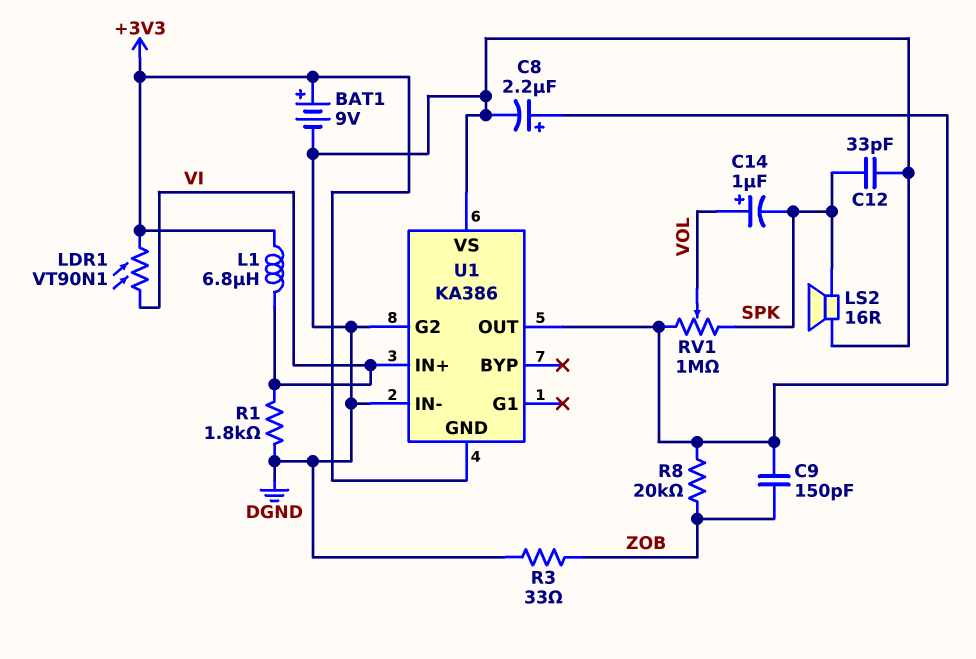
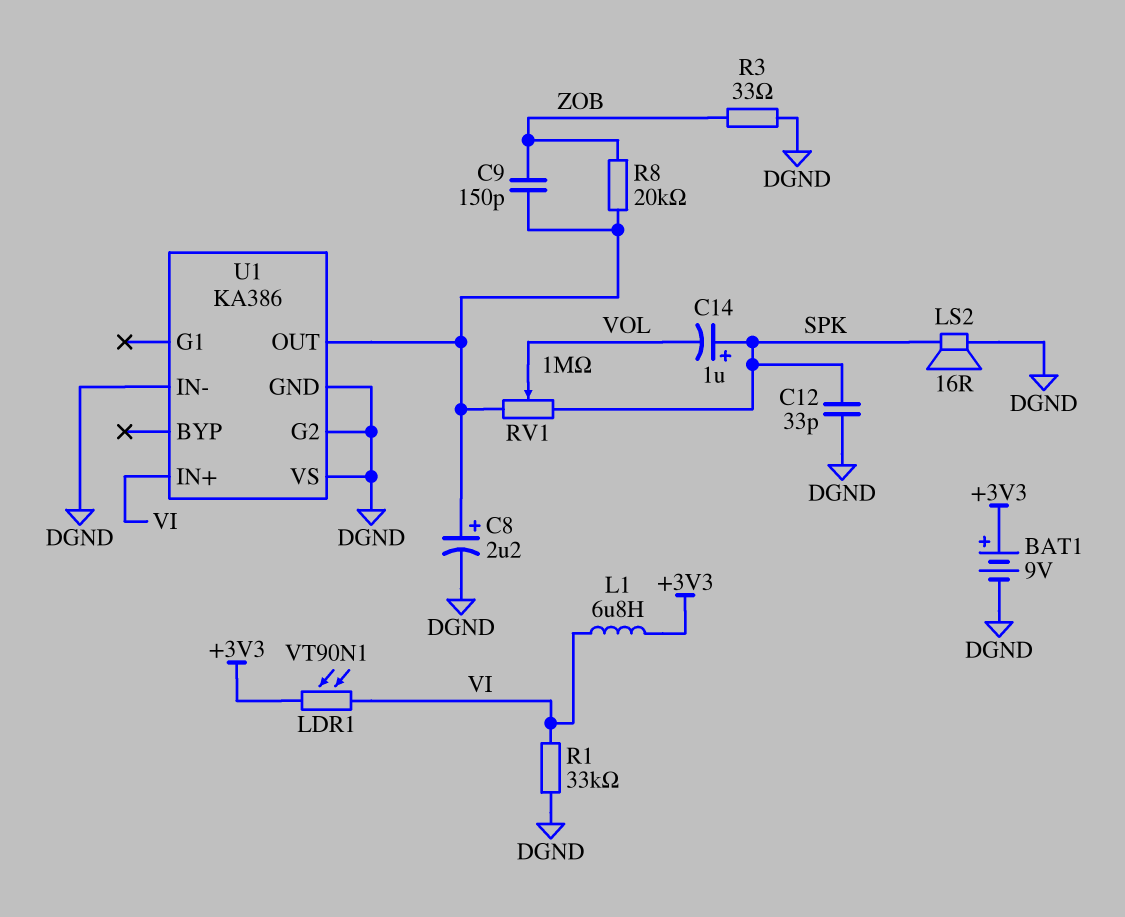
C14: 1uF (plus VOL, minus SPK) -> 1uF (plus SPK, minus VOL)
R1: 1.8k (DGND, VI) -> 33k (DGND, VI)
U1 pin GND: +3V3 -> DGND

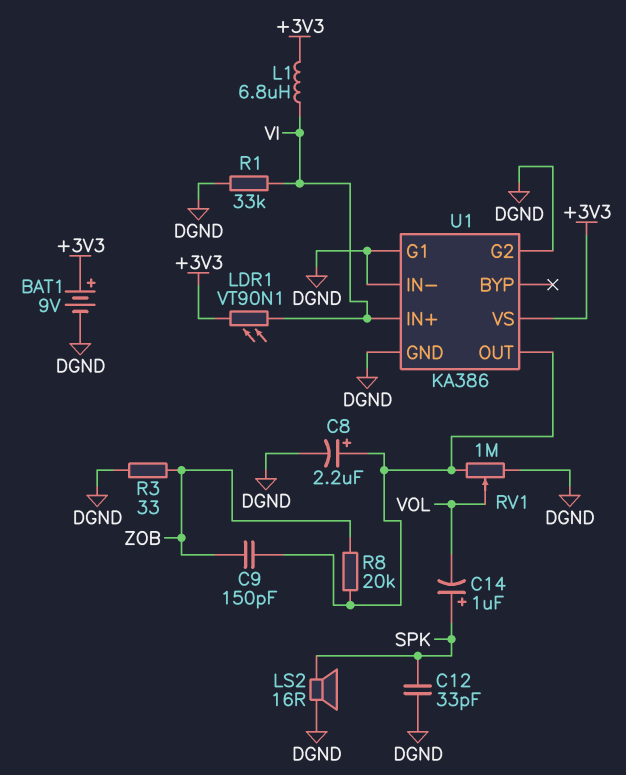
RV1: 1M (SPK, U1/OUT, wiper VOL) -> 1M (DGND, U1/OUT, wiper VOL)
U1 pin G1: none -> DGND
U1 pin VS: DGND -> +3V3

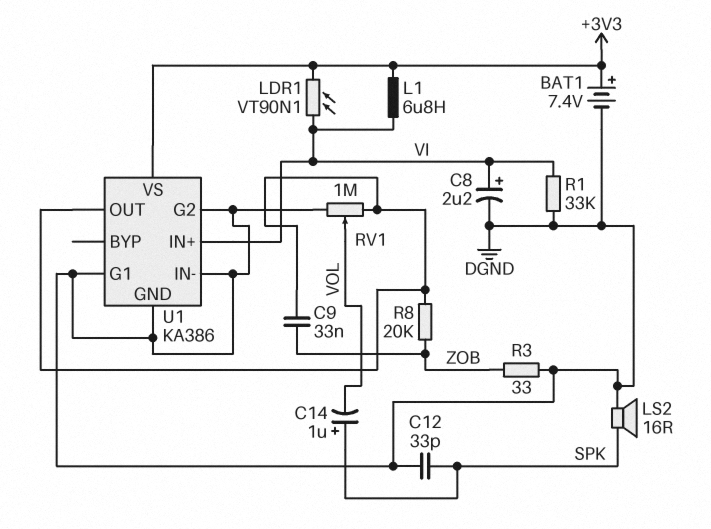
BAT1: 9V (plus +3V3, minus DGND) -> 7.4V (plus +3V3, minus DGND)
C8: 2.2uF (plus U1/OUT, minus DGND) -> 2.2uF (plus VI, minus DGND)
C9: 150pF (U1/OUT, ZOB) -> 33nF (U1/OUT, ZOB)

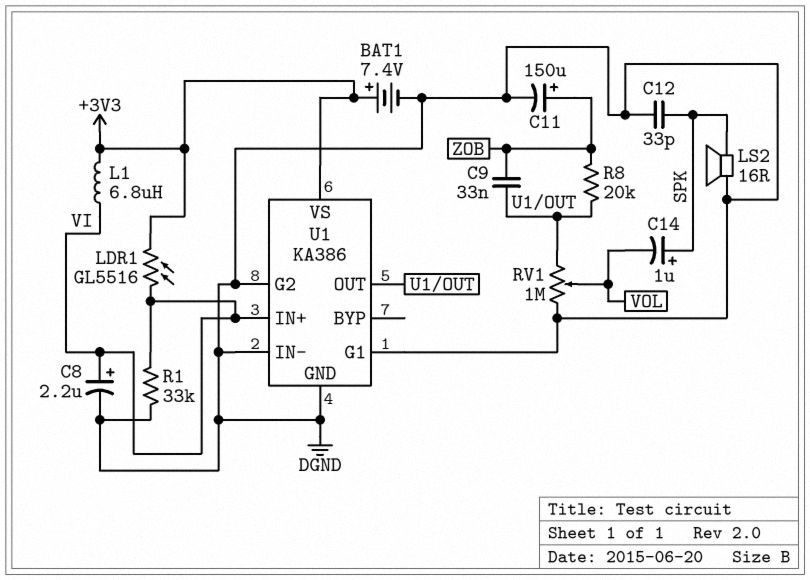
C11: none -> 150uF (plus ZOB, minus DGND)
LDR1: VT90N1 (+3V3, VI) -> GL5516 (+3V3, VI)
R3: 33 (DGND, ZOB) -> none

